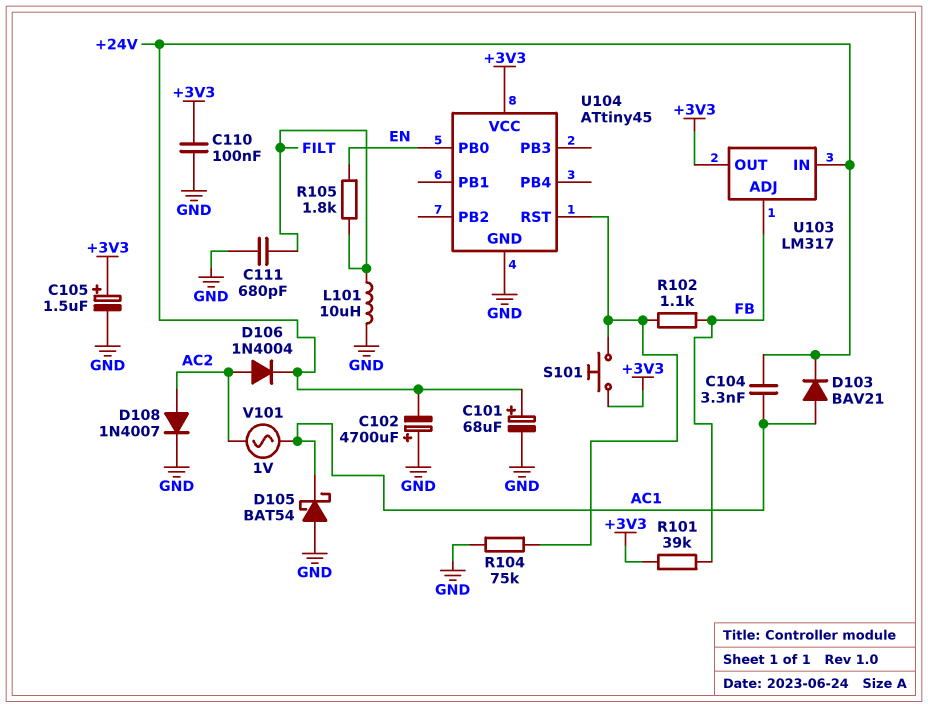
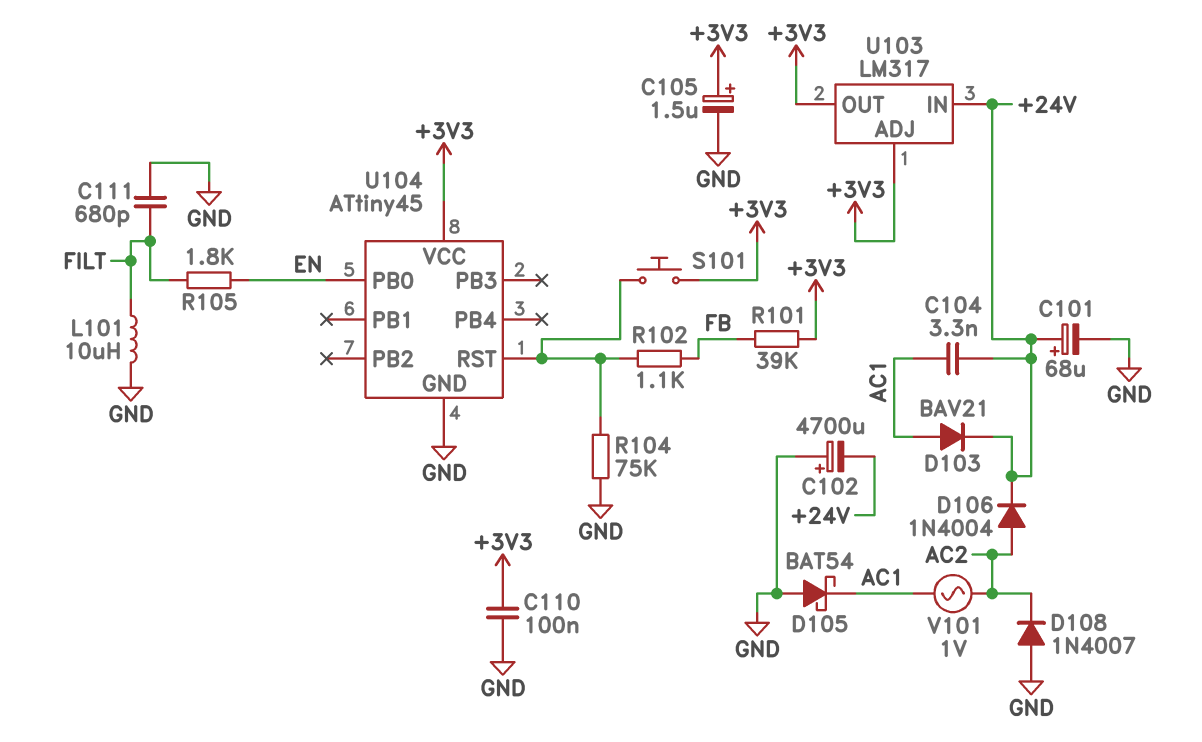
D108: diode 1N4007 (A AC2, K GND) -> diode 1N4007 (A GND, K AC2)
U103 pin ADJ: FB -> +3V3

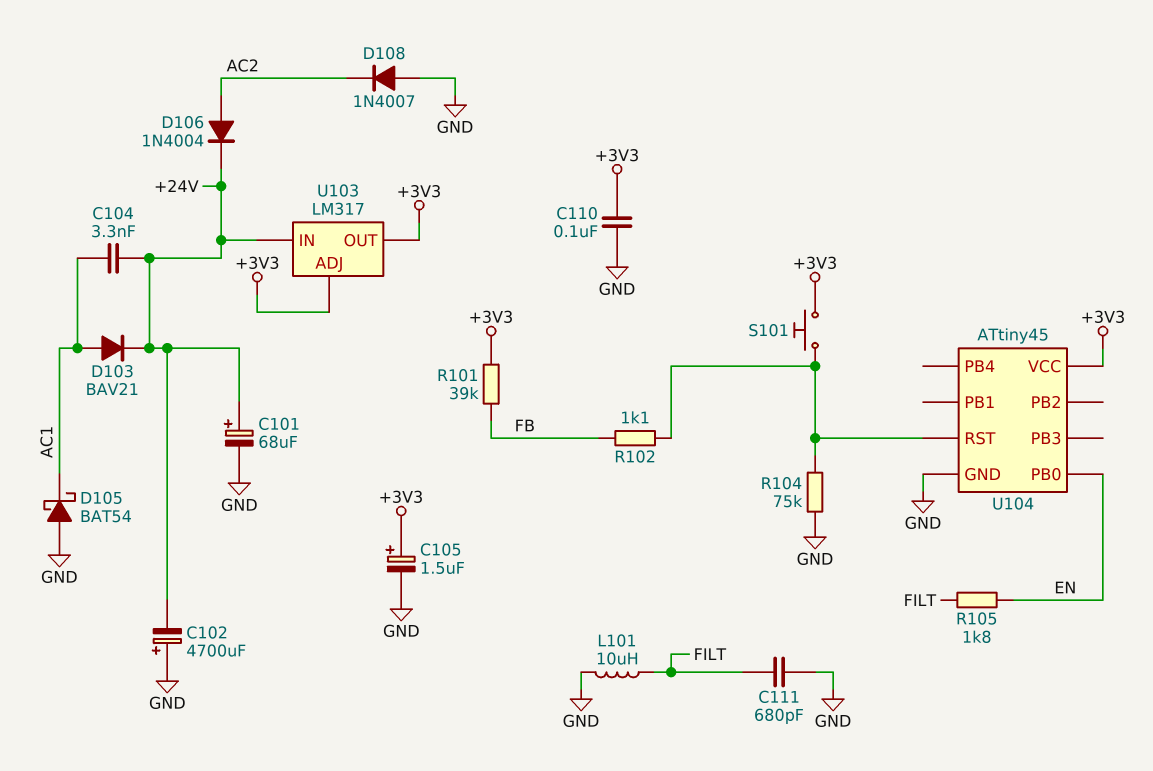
V101: AC 1V (AC1, AC2) -> none

